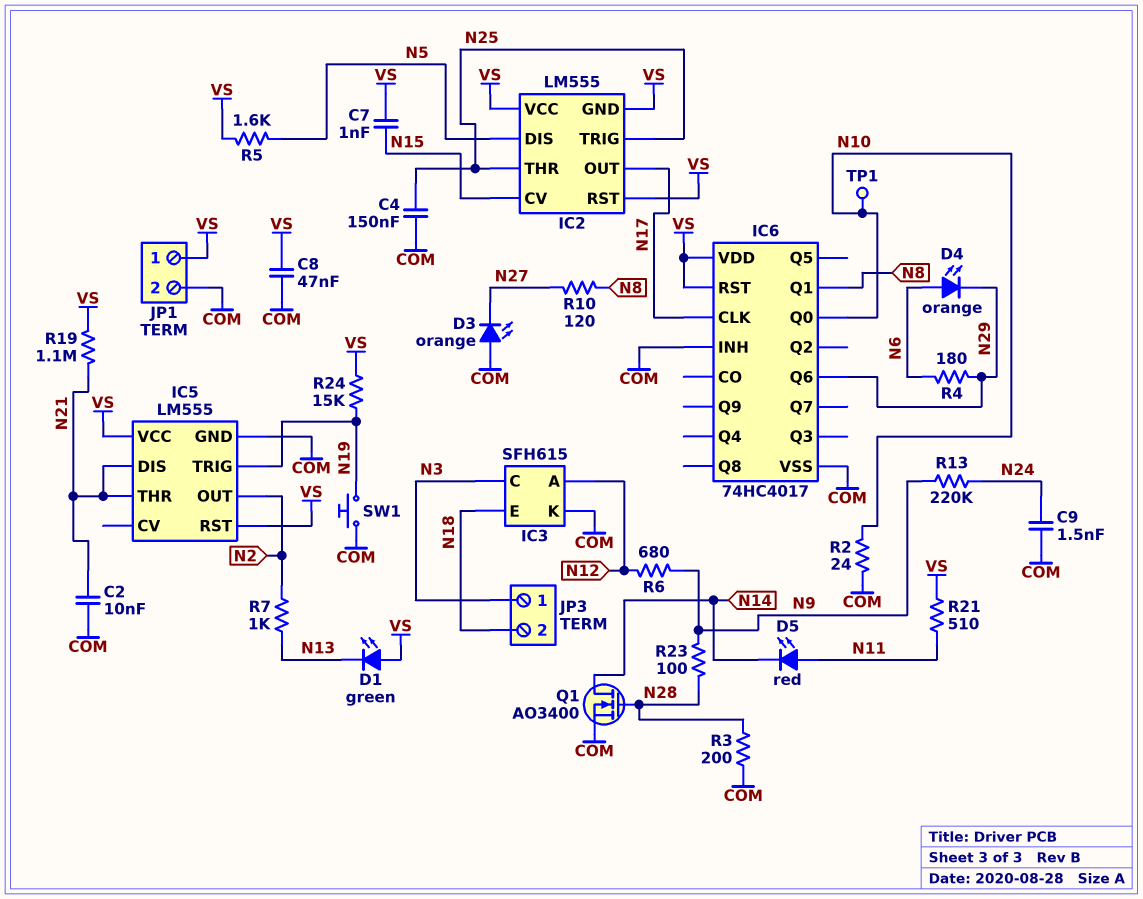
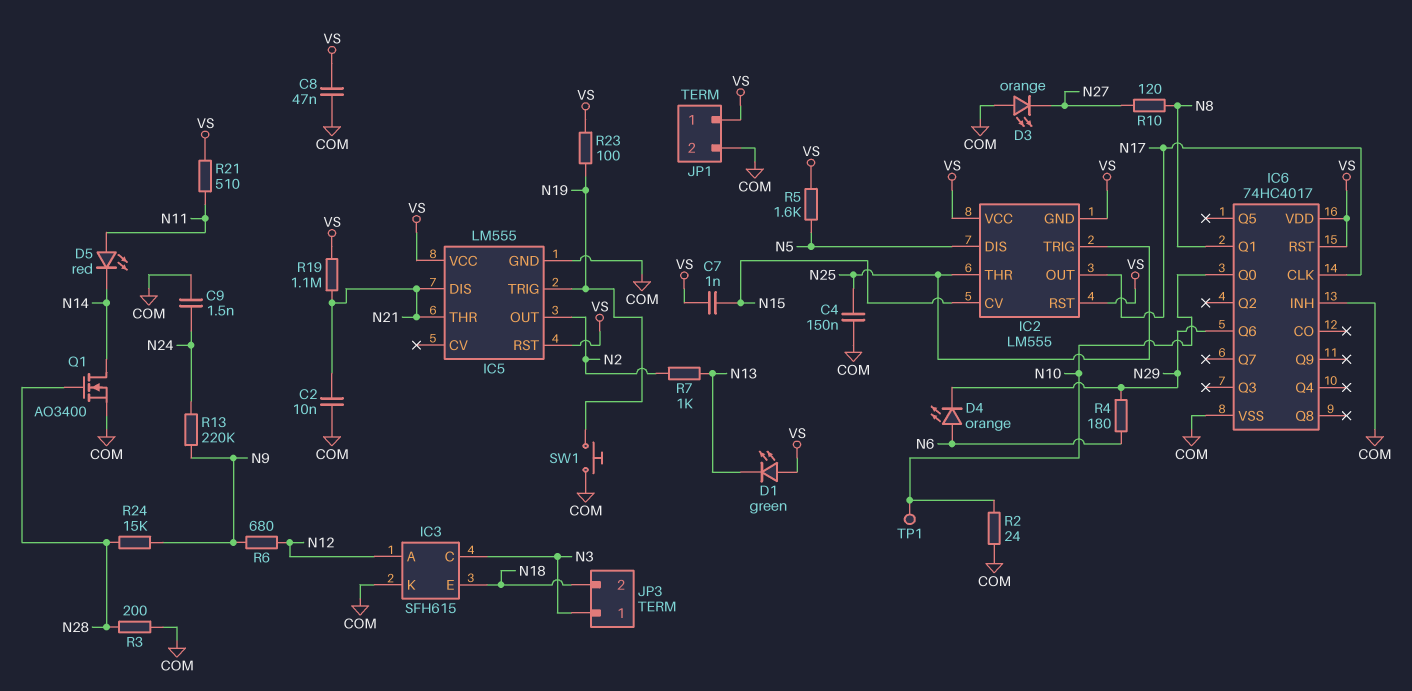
R23: 100 (N9, N28) -> 100 (N19, VS)
R24: 15k (N19, VS) -> 15k (N9, N28)

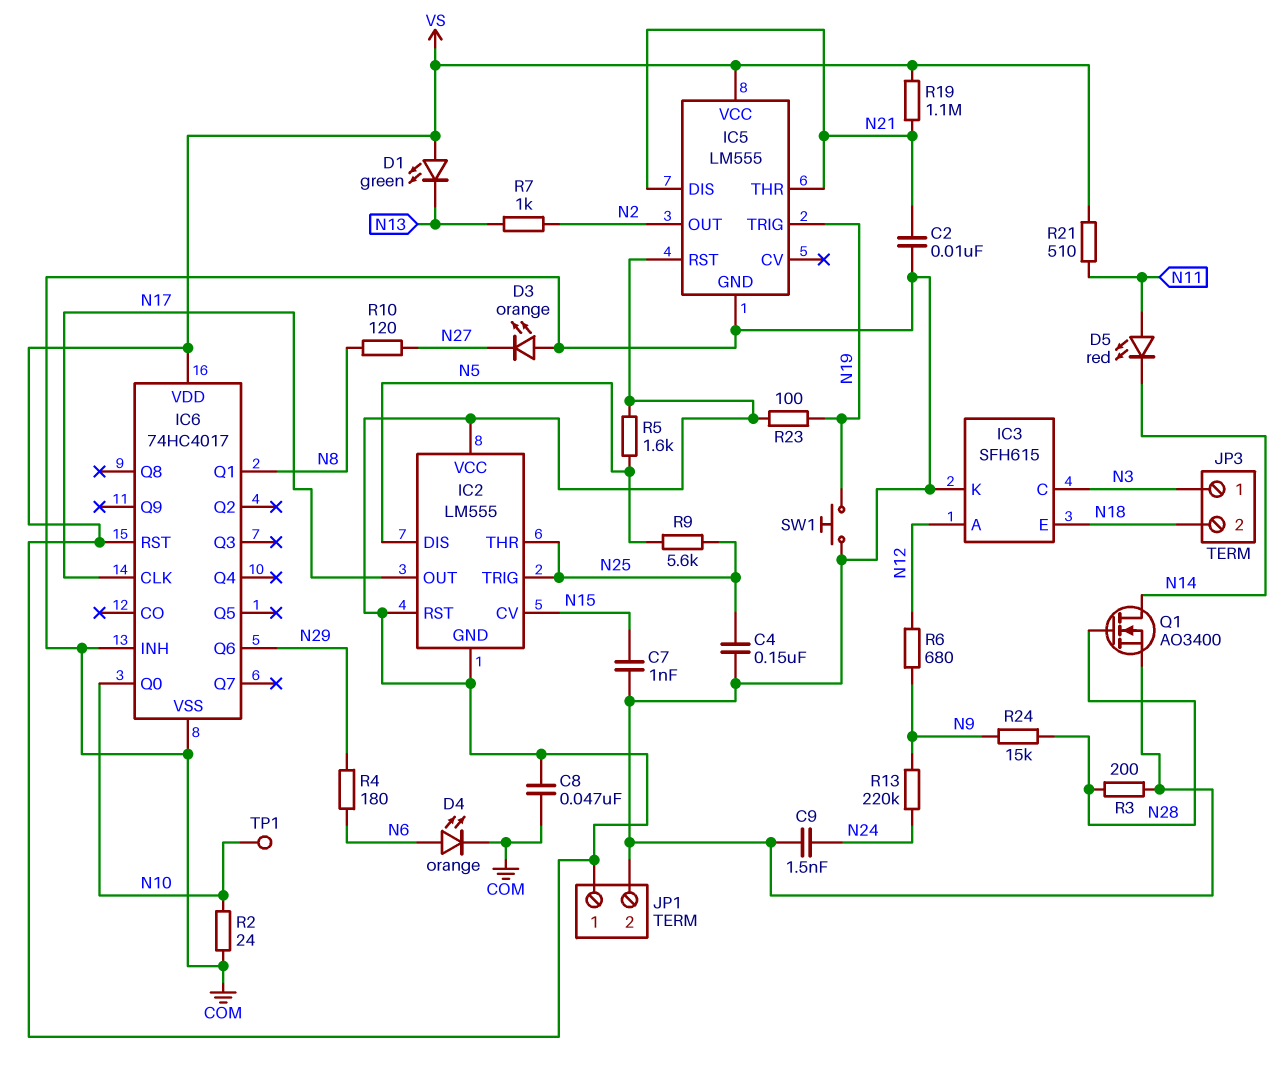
C7: 1nF (N15, VS) -> 1nF (COM, N15)
D4: LED orange (A N6, K N29) -> LED orange (A N6, K COM)
R9: none -> 5.6k (N5, N25)

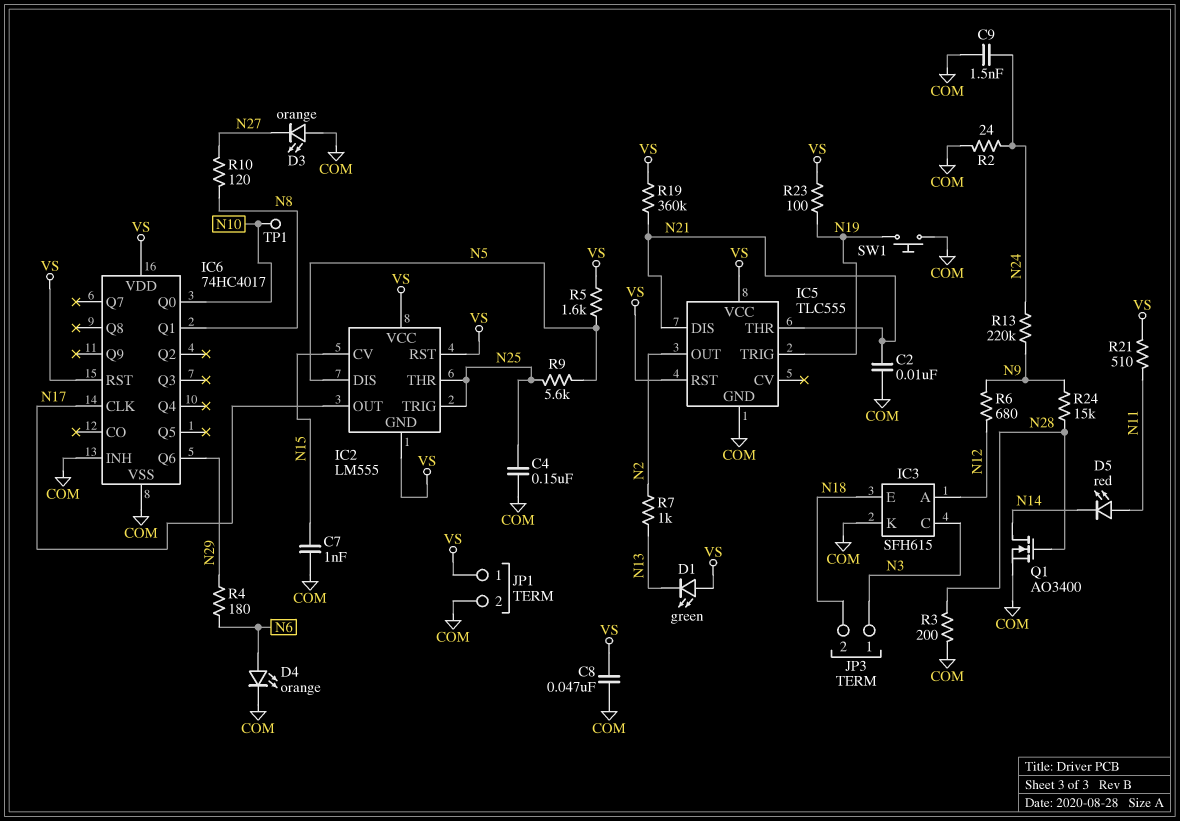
IC5: LM555 -> TLC555
R2: 24 (COM, N10) -> 24 (COM, N24)
R19: 1.1M (N21, VS) -> 360k (N21, VS)

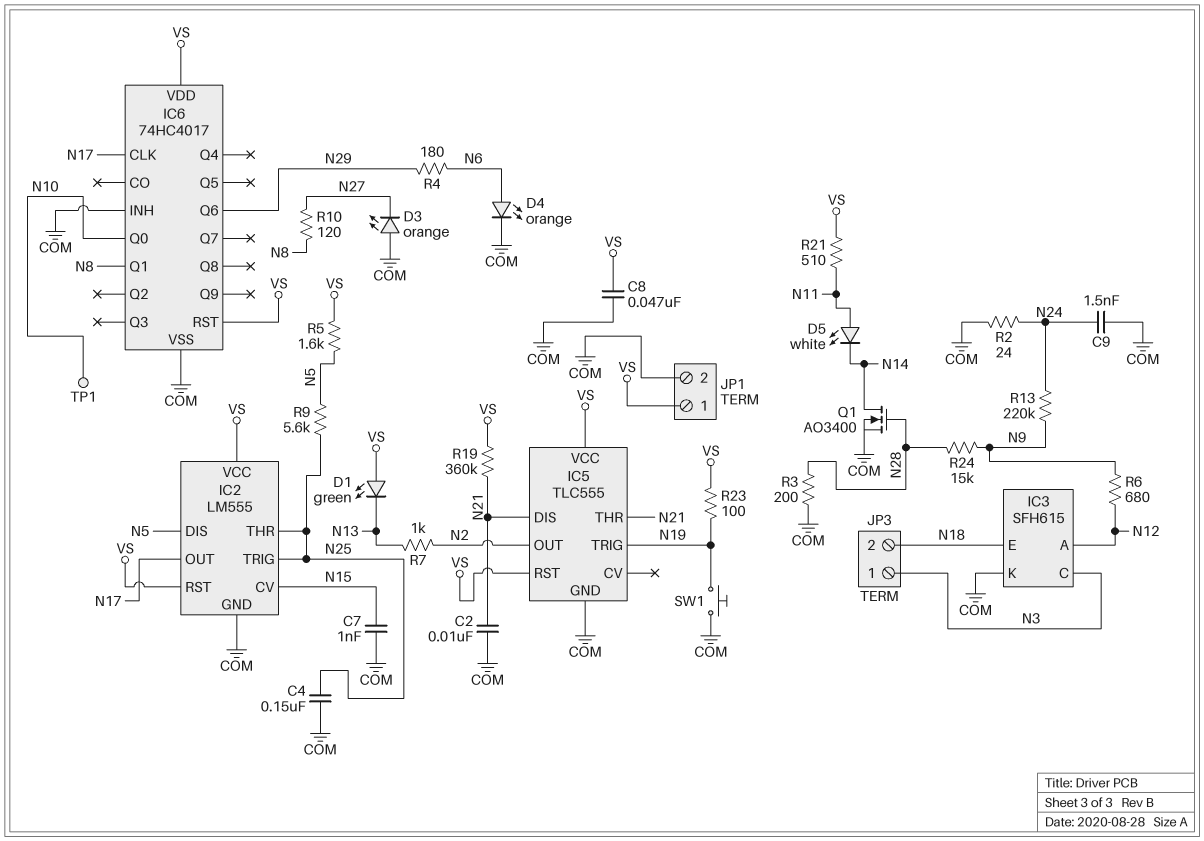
D5: LED red (A N11, K N14) -> LED white (A N11, K N14)
IC2 pin GND: VS -> COM

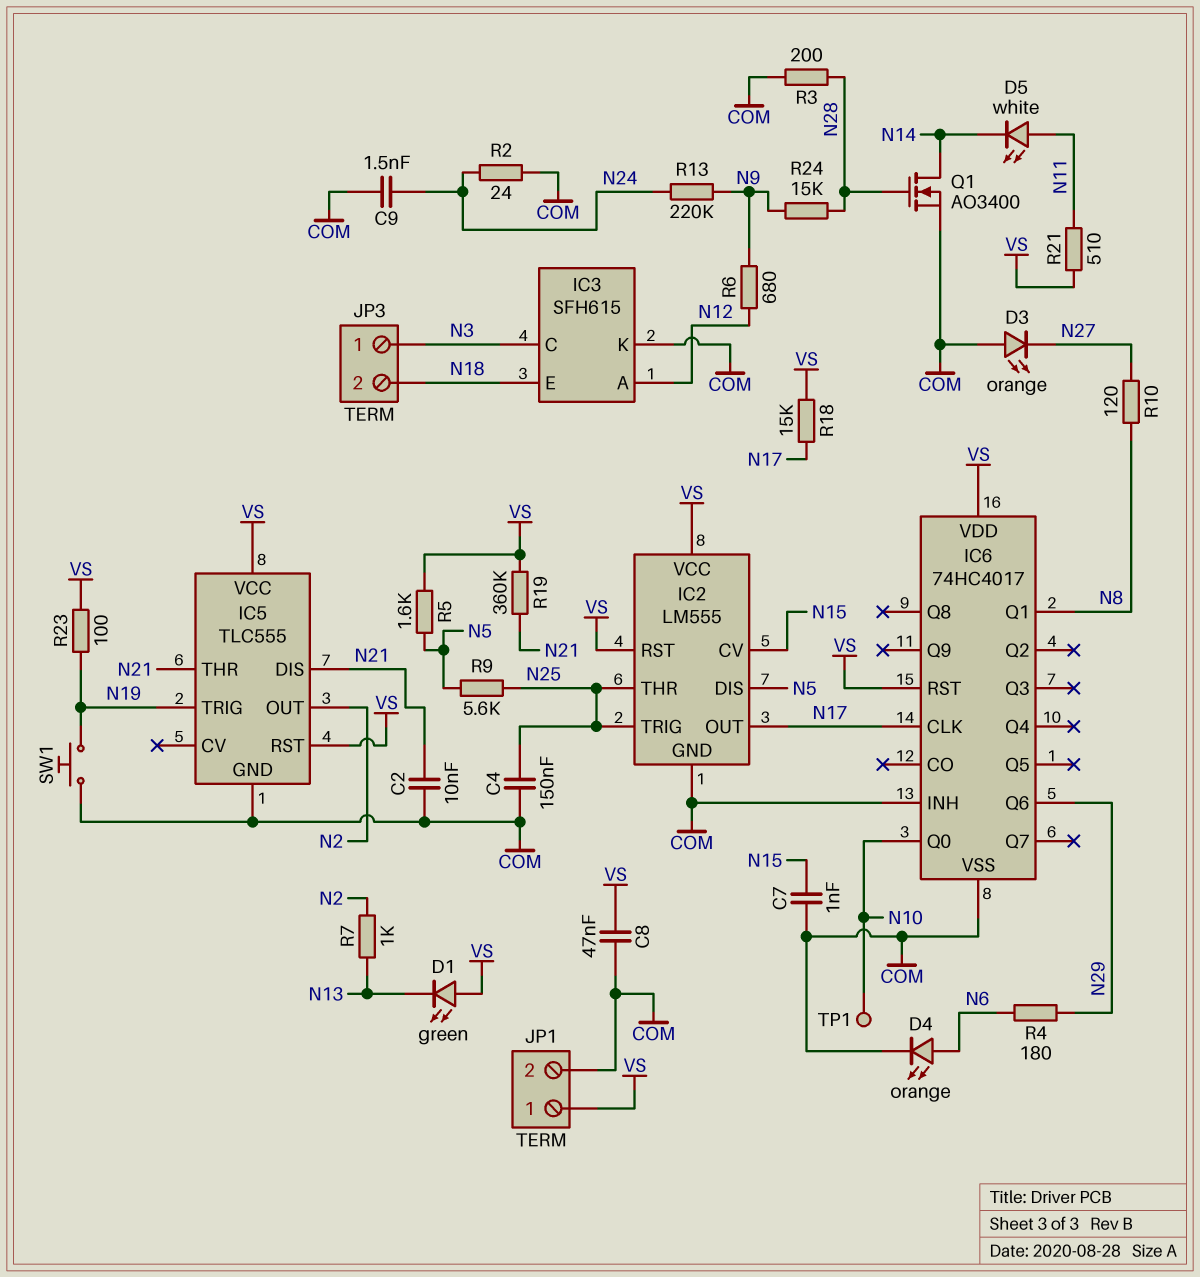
R18: none -> 15k (N17, VS)

